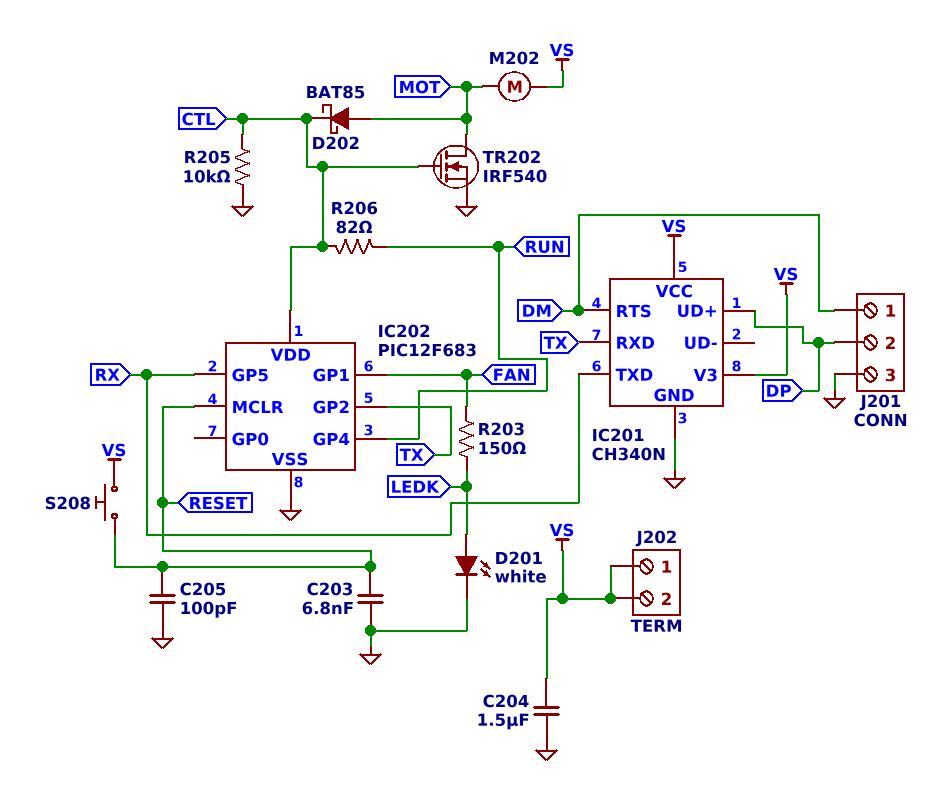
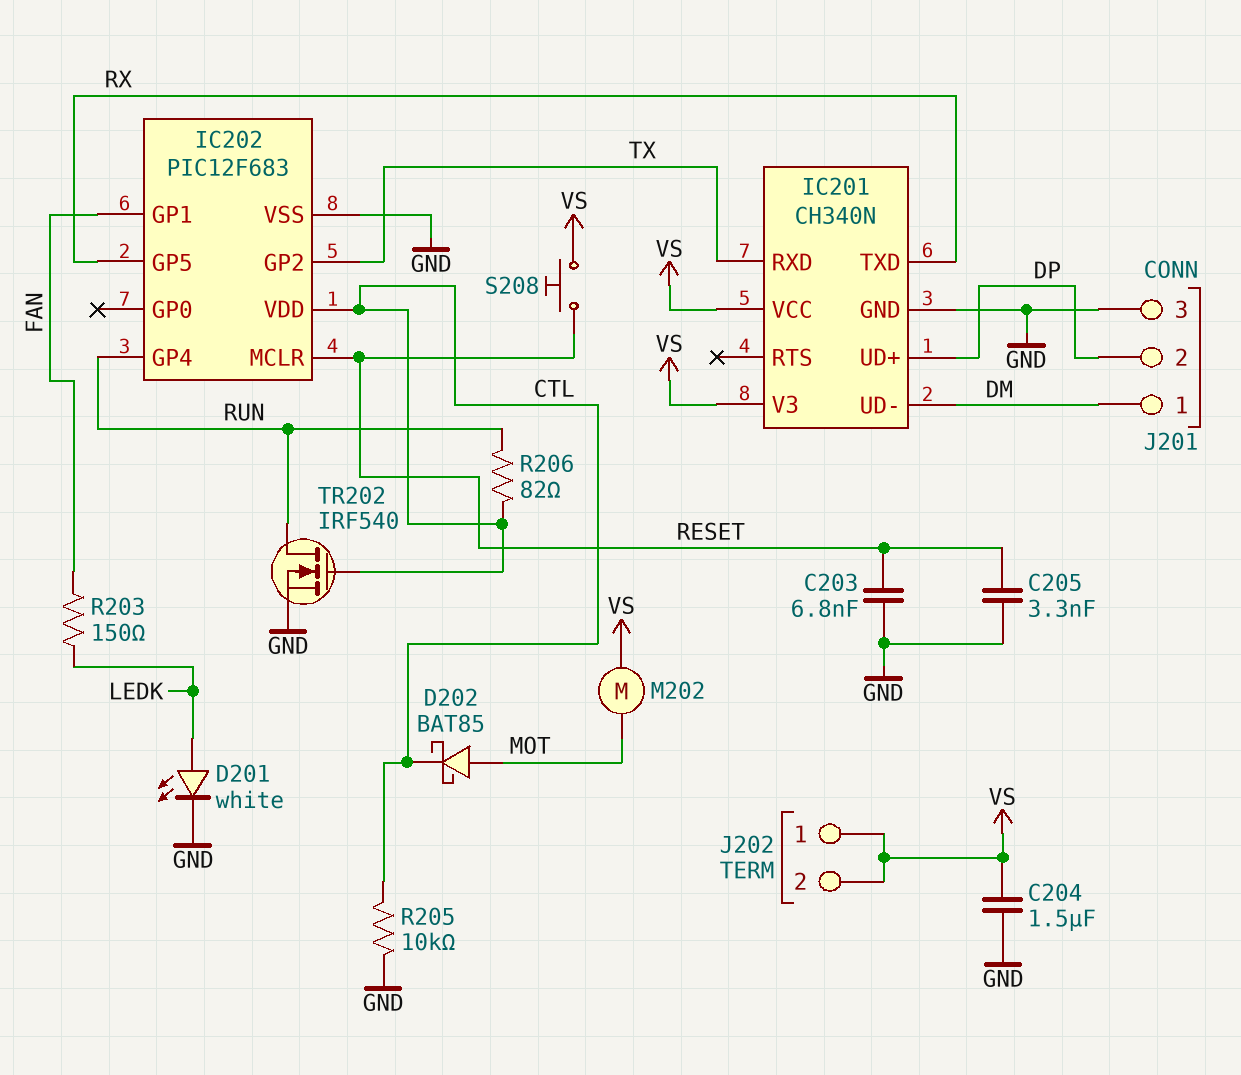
C205: 100pF (GND, RESET) -> 3.3nF (GND, RESET)
IC201 pin RTS: DM -> none
IC201 pin UD-: none -> DM
TR202: NMOS IRF540 (G CTL, D MOT, S GND) -> NMOS IRF540 (G CTL, D RUN, S GND)

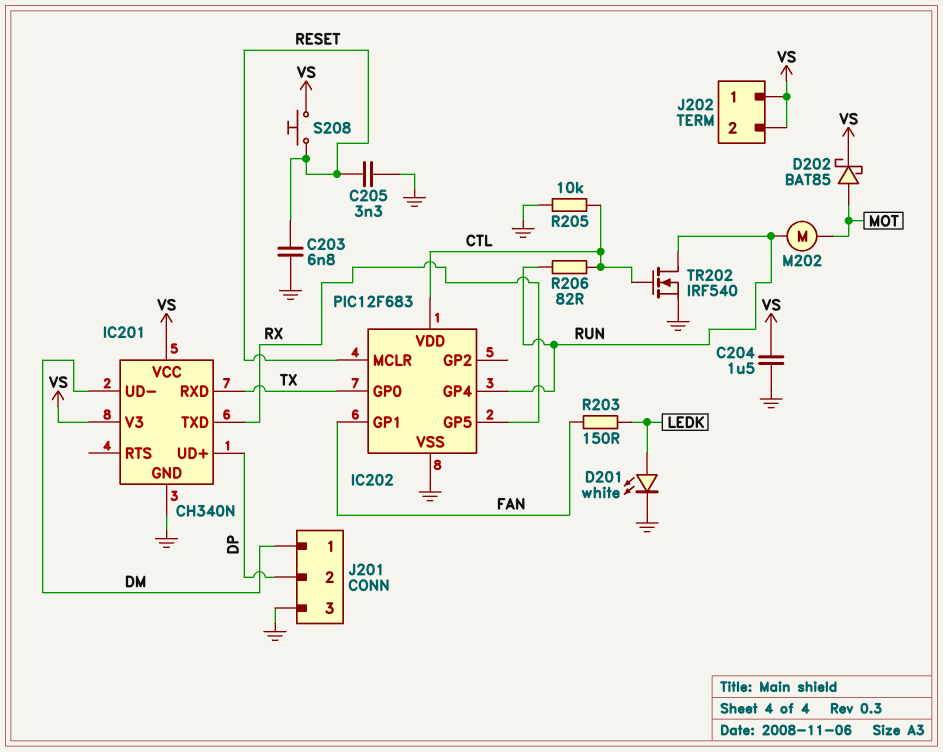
D202: schottky BAT85 (A MOT, K CTL) -> schottky BAT85 (A MOT, K VS)
IC202 pin GP0: none -> TX
IC202 pin GP2: TX -> none
M202: motor (MOT, VS) -> motor (MOT, RUN)

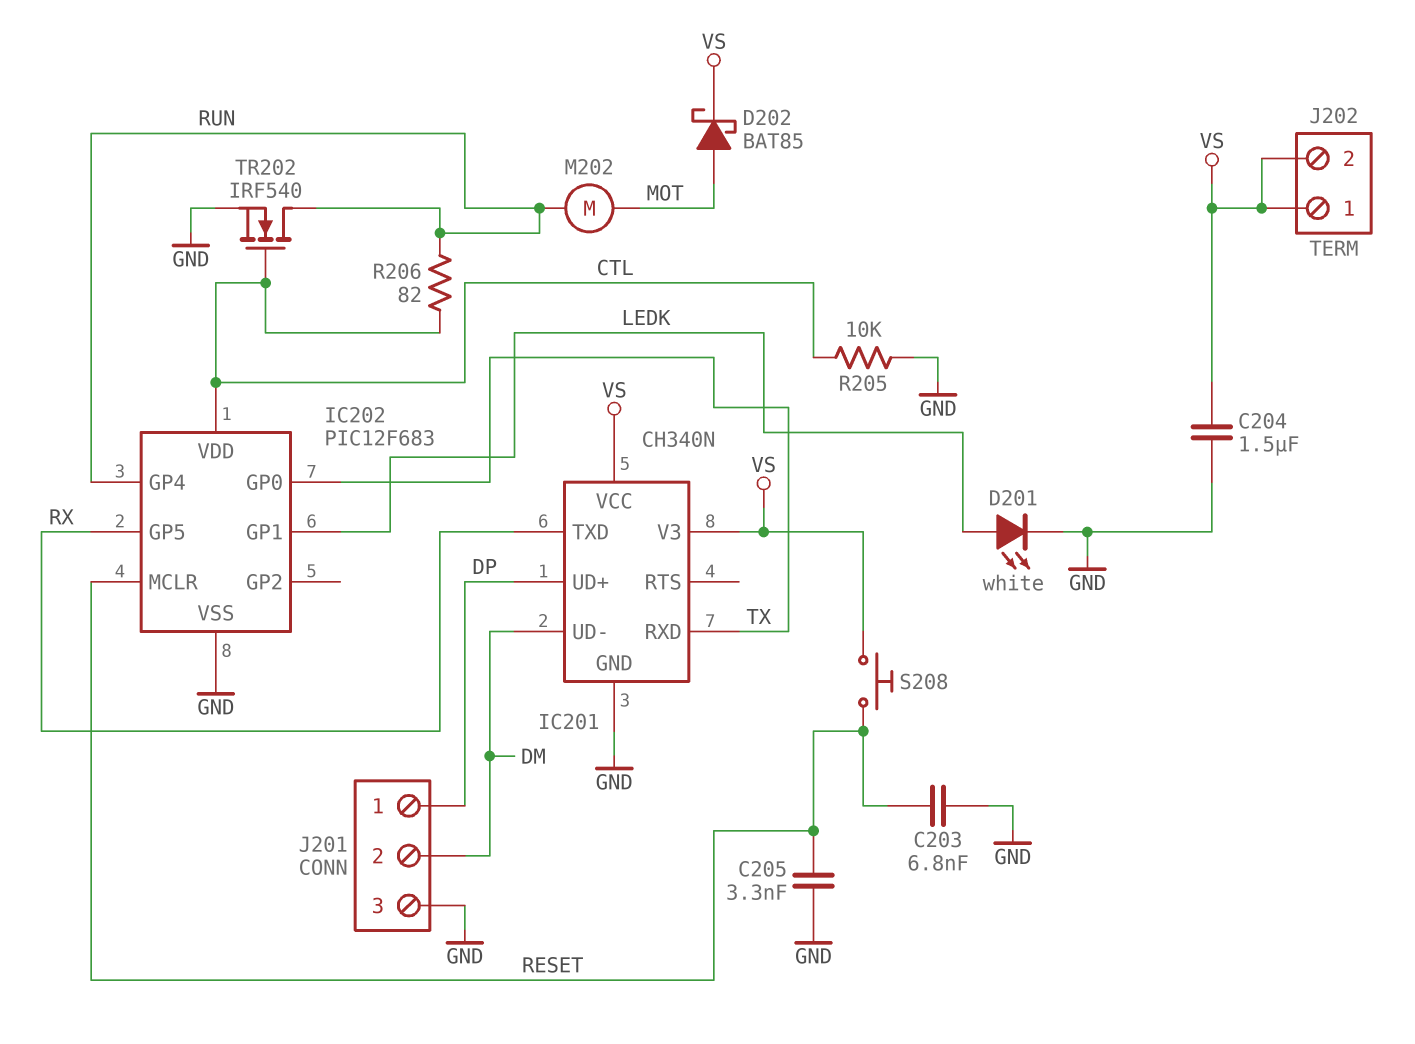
IC202 pin GP1: FAN -> LEDK
J201 pin 1: DM -> DP
J201 pin 2: DP -> DM
R203: 150 (FAN, LEDK) -> none

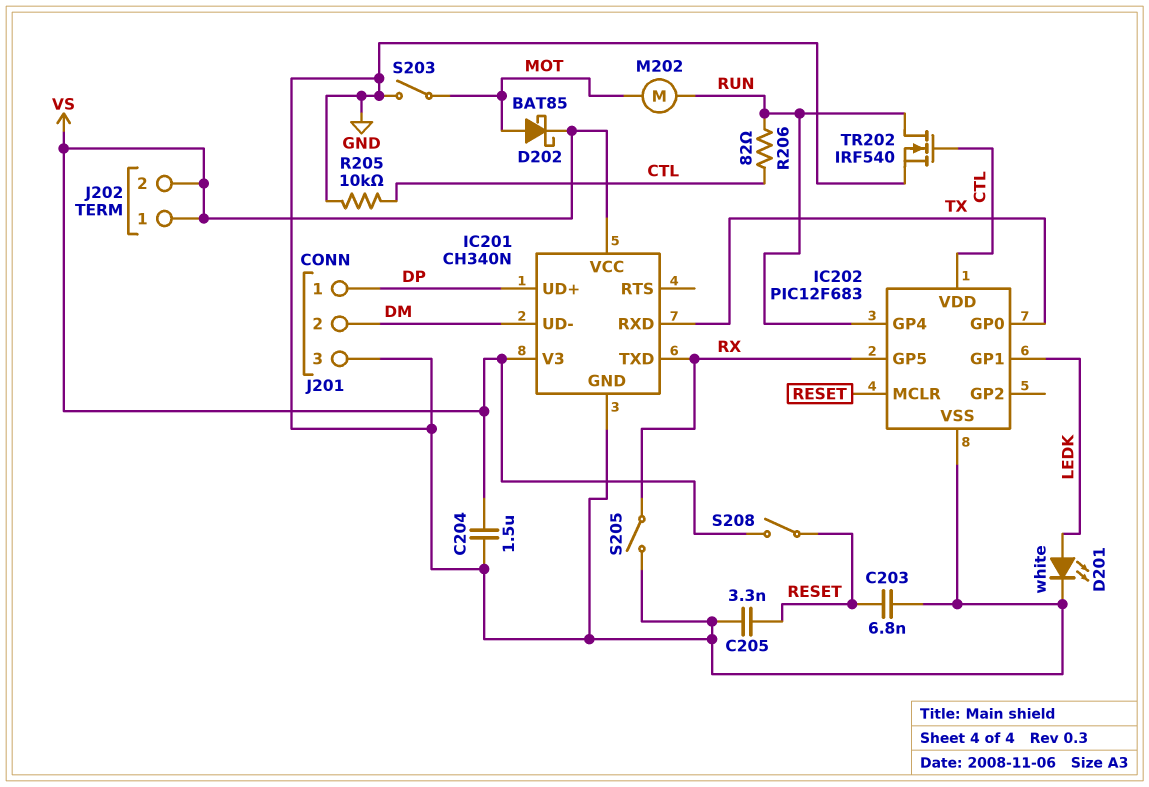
S203: none -> switch (GND, MOT)
S205: none -> switch (GND, RX)
S208: button (RESET, VS) -> switch (RESET, VS)

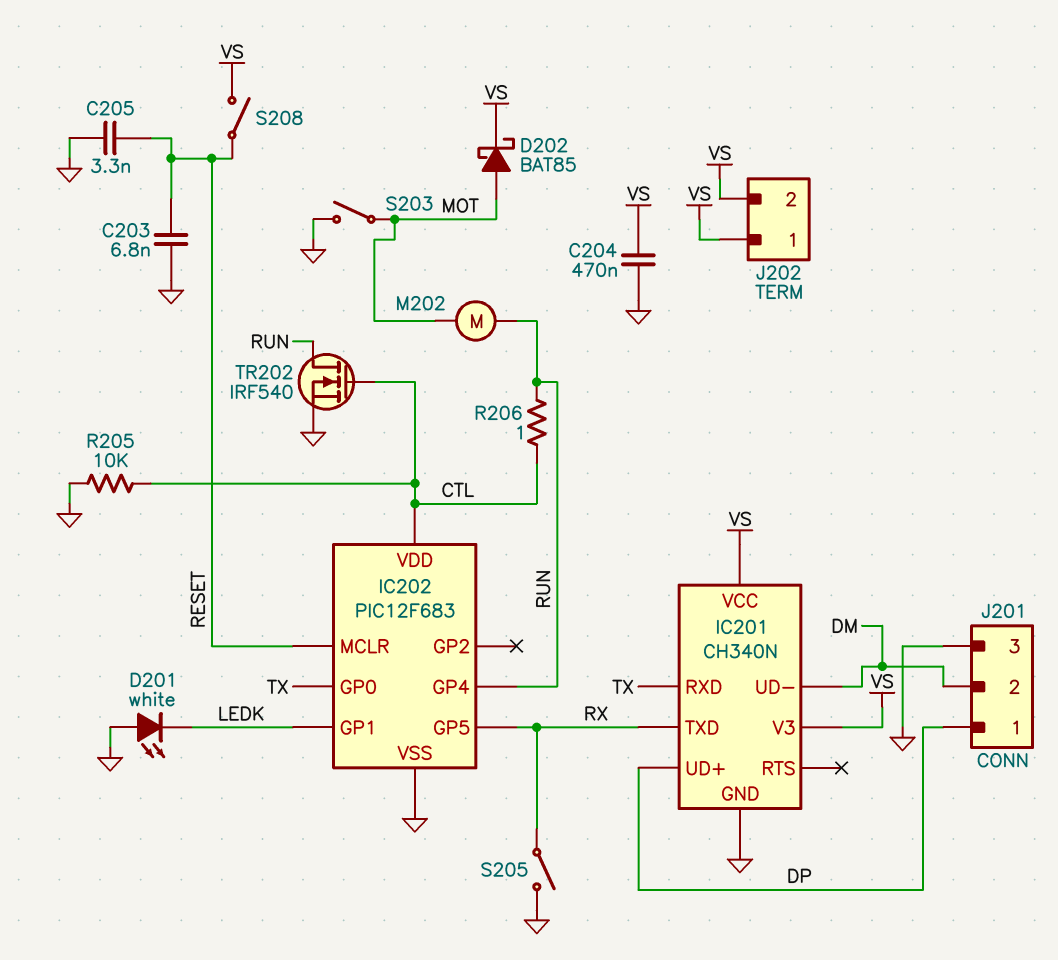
C204: 1.5uF (GND, VS) -> 470nF (GND, VS)
D201: LED white (A LEDK, K GND) -> LED white (A GND, K LEDK)
R206: 82 (CTL, RUN) -> 1 (CTL, RUN)

